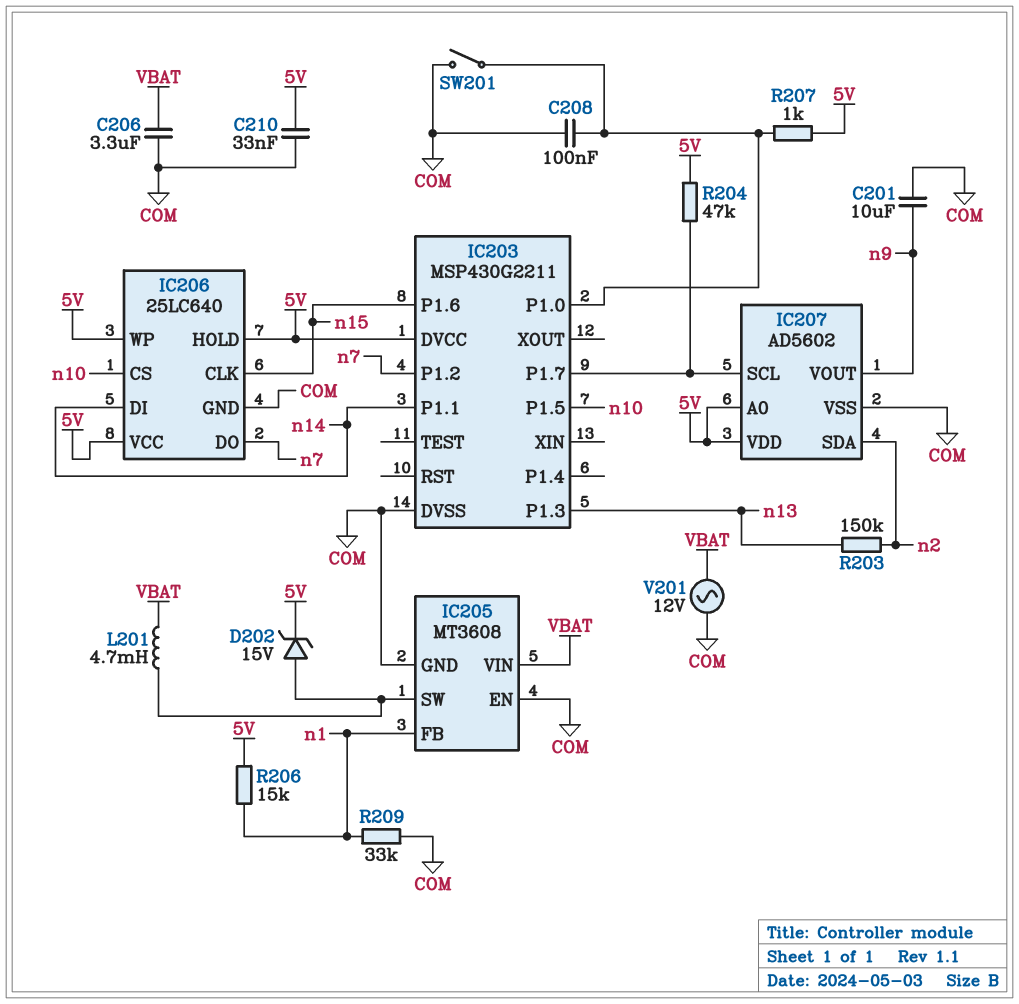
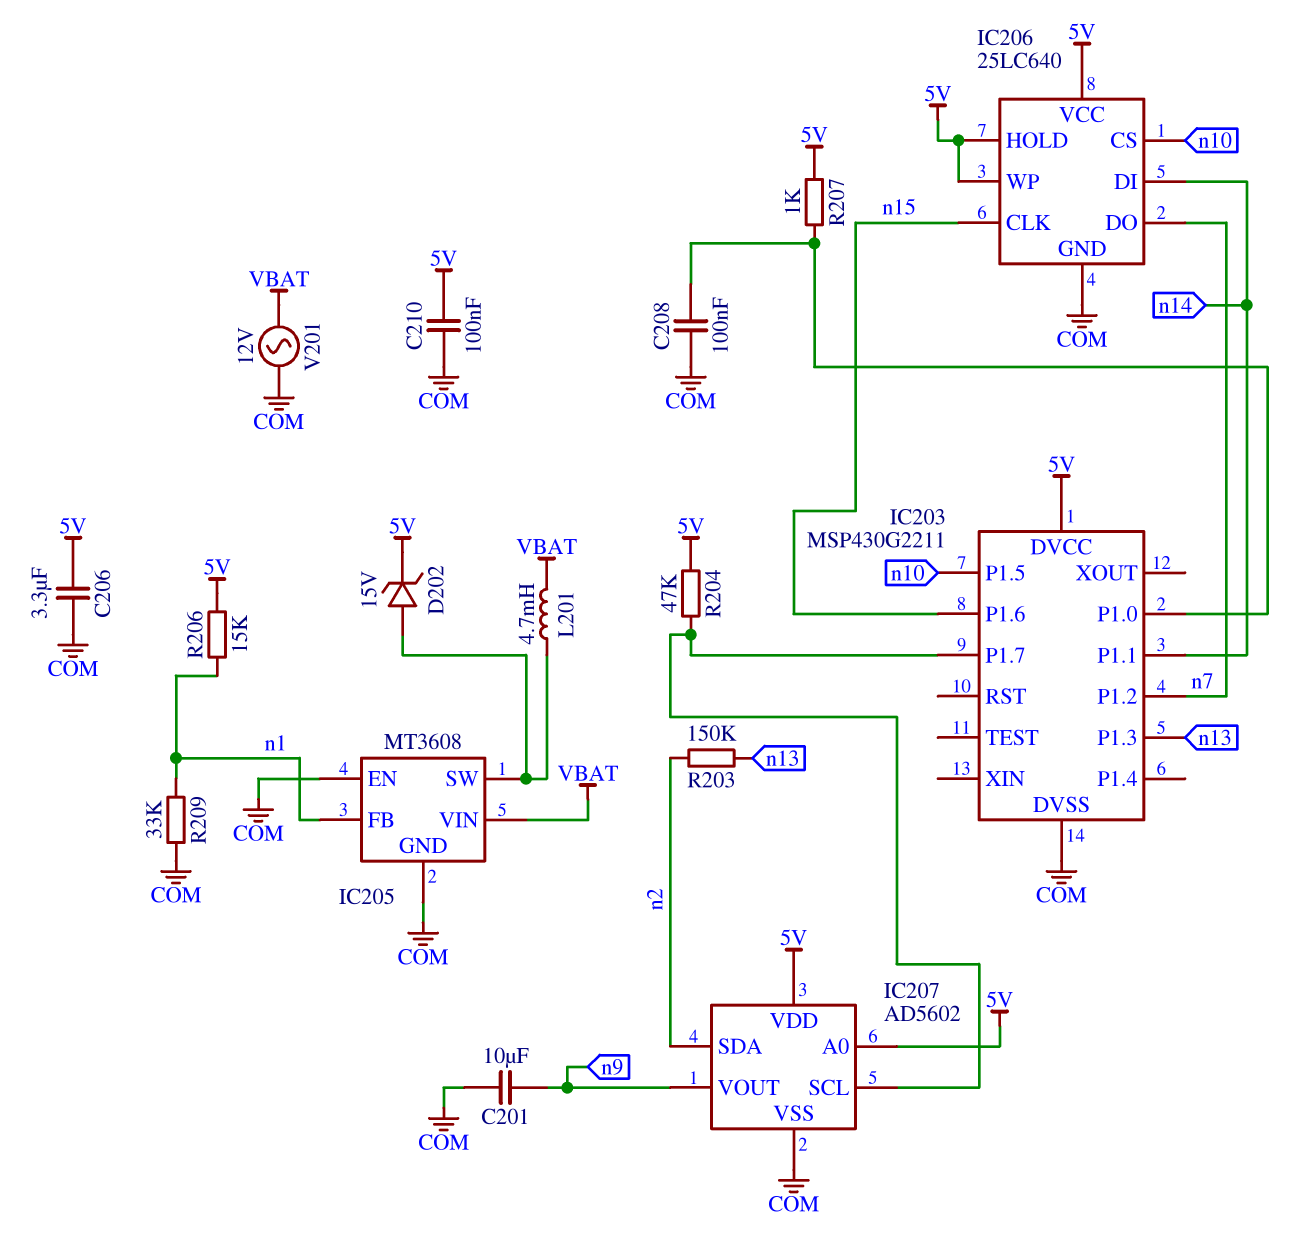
C206: 3.3uF (COM, VBAT) -> 3.3uF (5V, COM)
C210: 33nF (5V, COM) -> 100nF (5V, COM)
SW201: switch (COM, IC203/P1.0) -> none

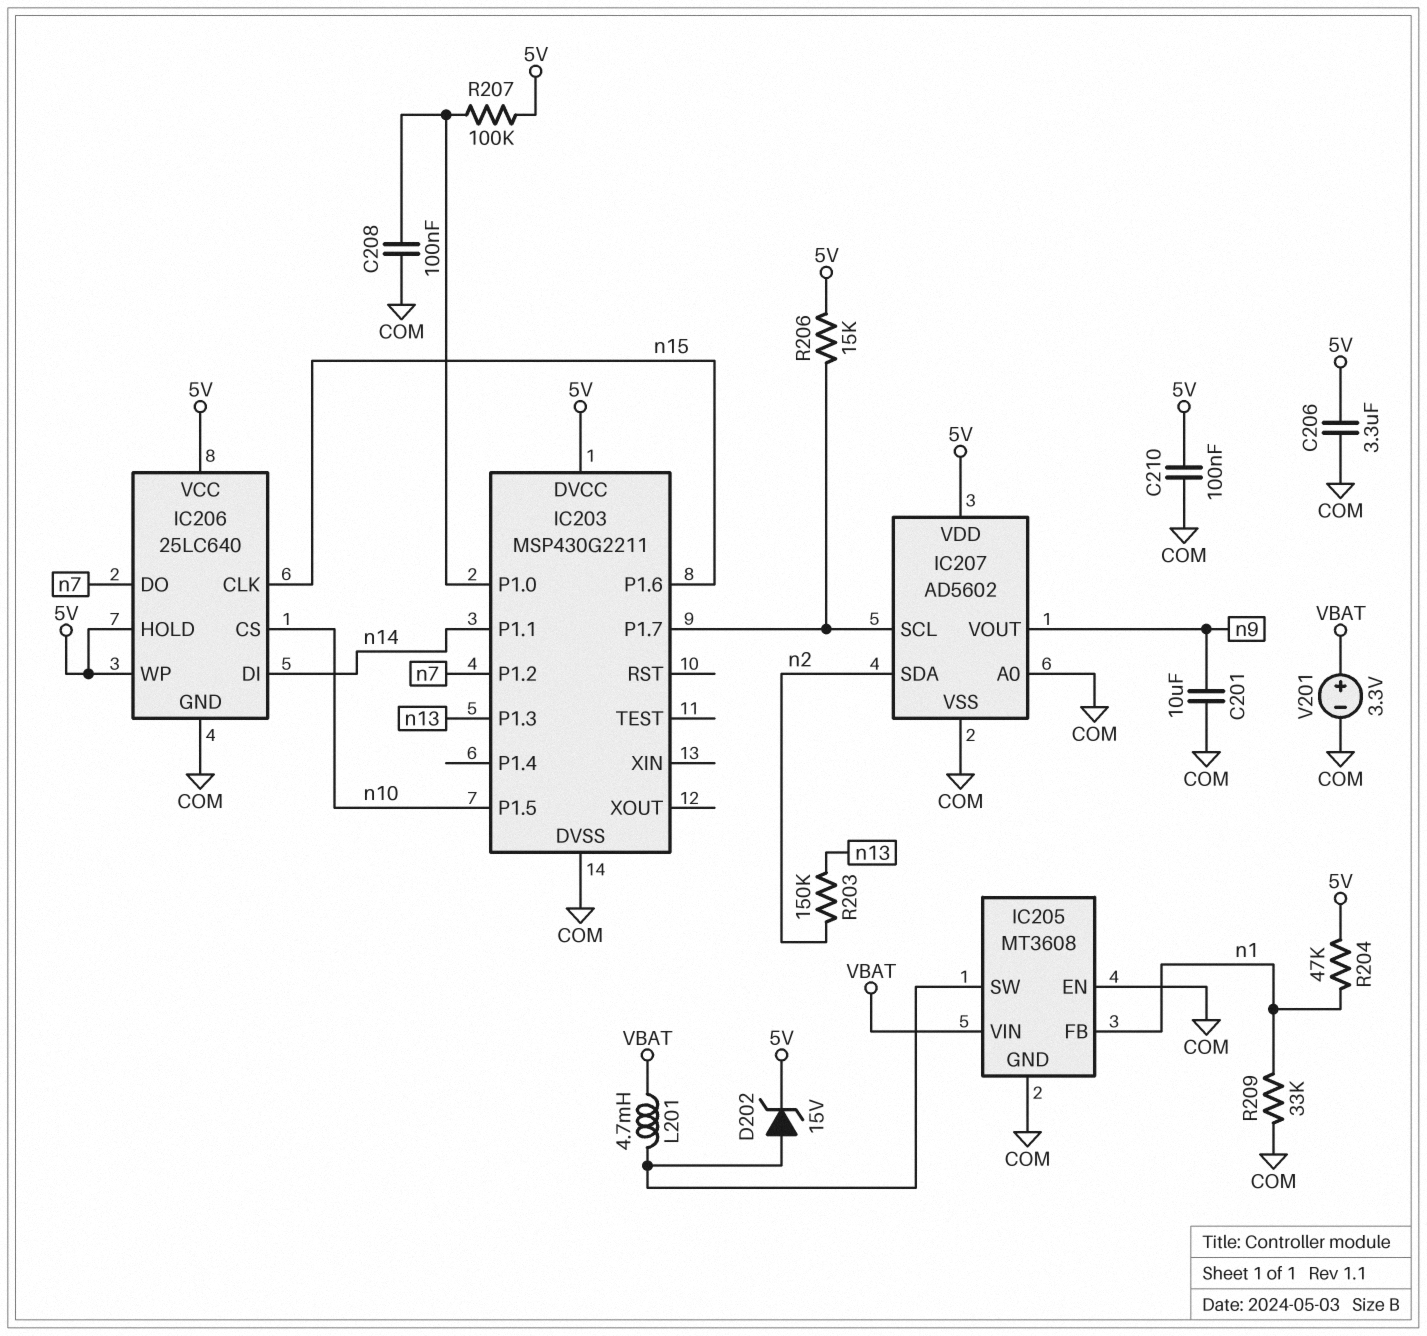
IC207 pin A0: 5V -> COM
R204: 47k (5V, IC203/P1.7) -> 47k (5V, n1)
R206: 15k (5V, n1) -> 15k (5V, IC203/P1.7)
R207: 1k (5V, IC203/P1.0) -> 100k (5V, IC203/P1.0)
V201: AC 12V (COM, VBAT) -> 3.3V (plus VBAT, minus COM)

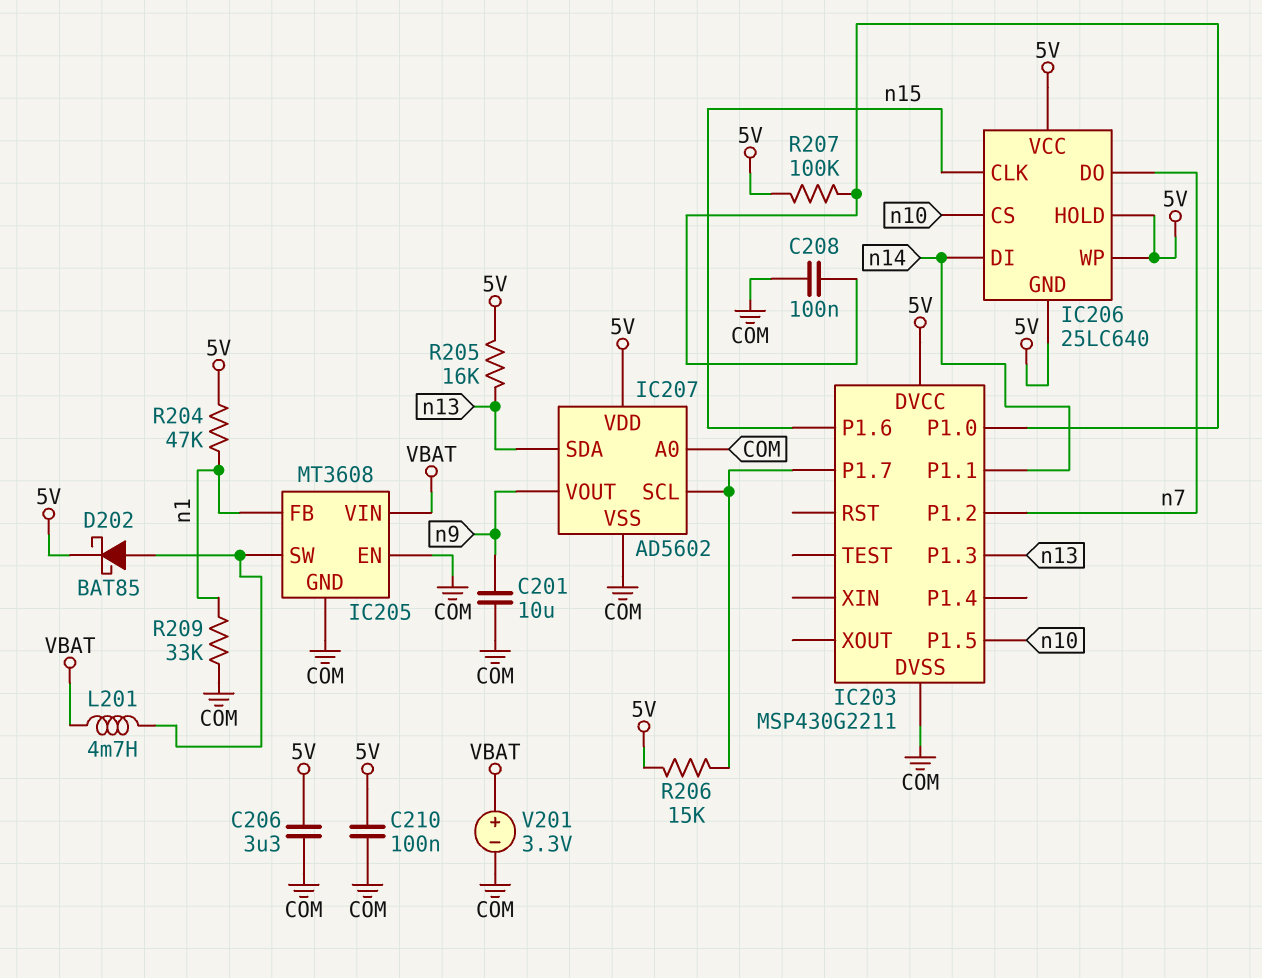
D202: zener 15V (A IC205/SW, K 5V) -> schottky BAT85 (A IC205/SW, K 5V)
IC206 pin GND: COM -> 5V
IC207 pin SDA: n2 -> n13
R203: 150k (n2, n13) -> none
R205: none -> 16k (5V, n13)

